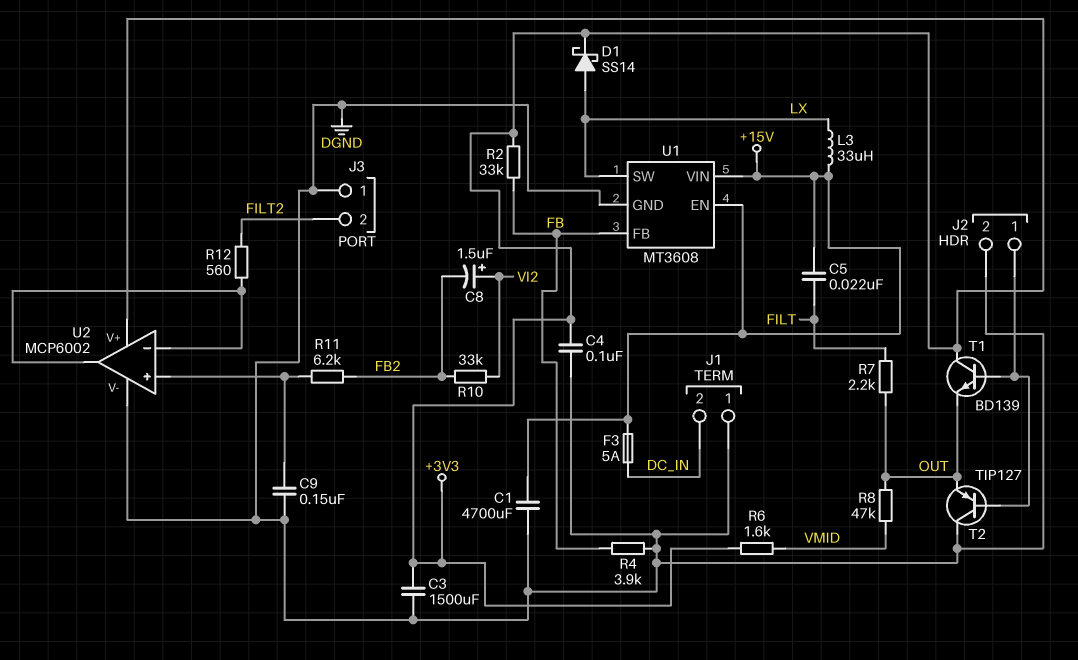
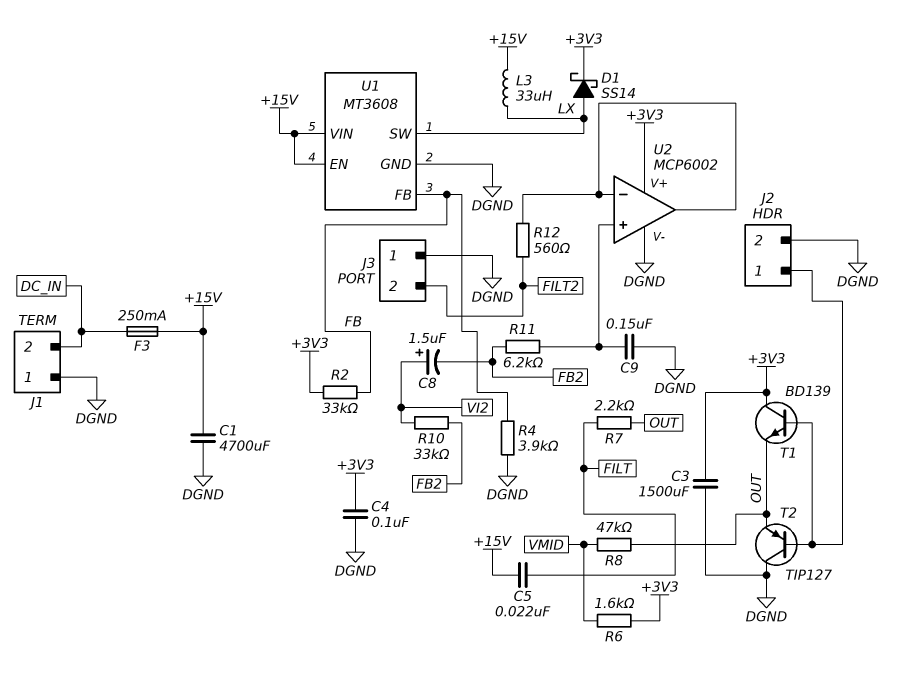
F3: 5A (+15V, DC_IN) -> 250mA (+15V, DC_IN)

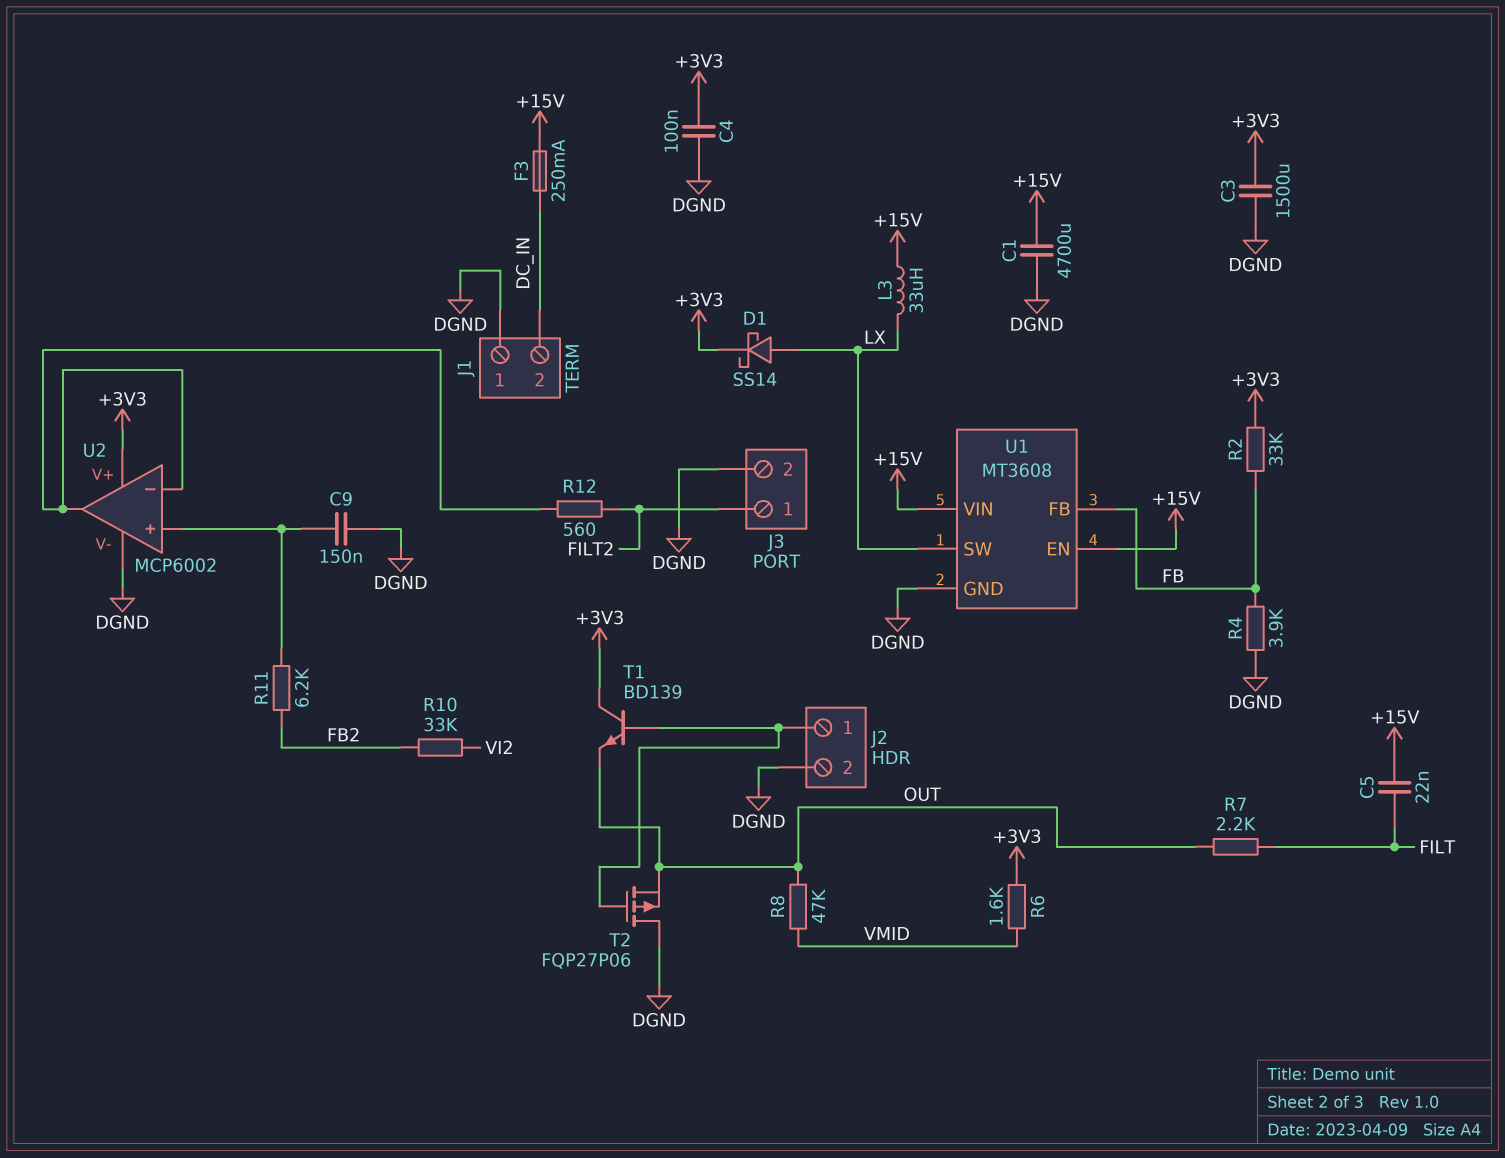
C8: 1.5uF (plus VI2, minus FB2) -> none
J3 pin 1: DGND -> FILT2
J3 pin 2: FILT2 -> DGND
T2: PNP TIP127 (B J2/1, C DGND, E OUT) -> PMOS FQP27P06 (G J2/1, D DGND, S OUT)

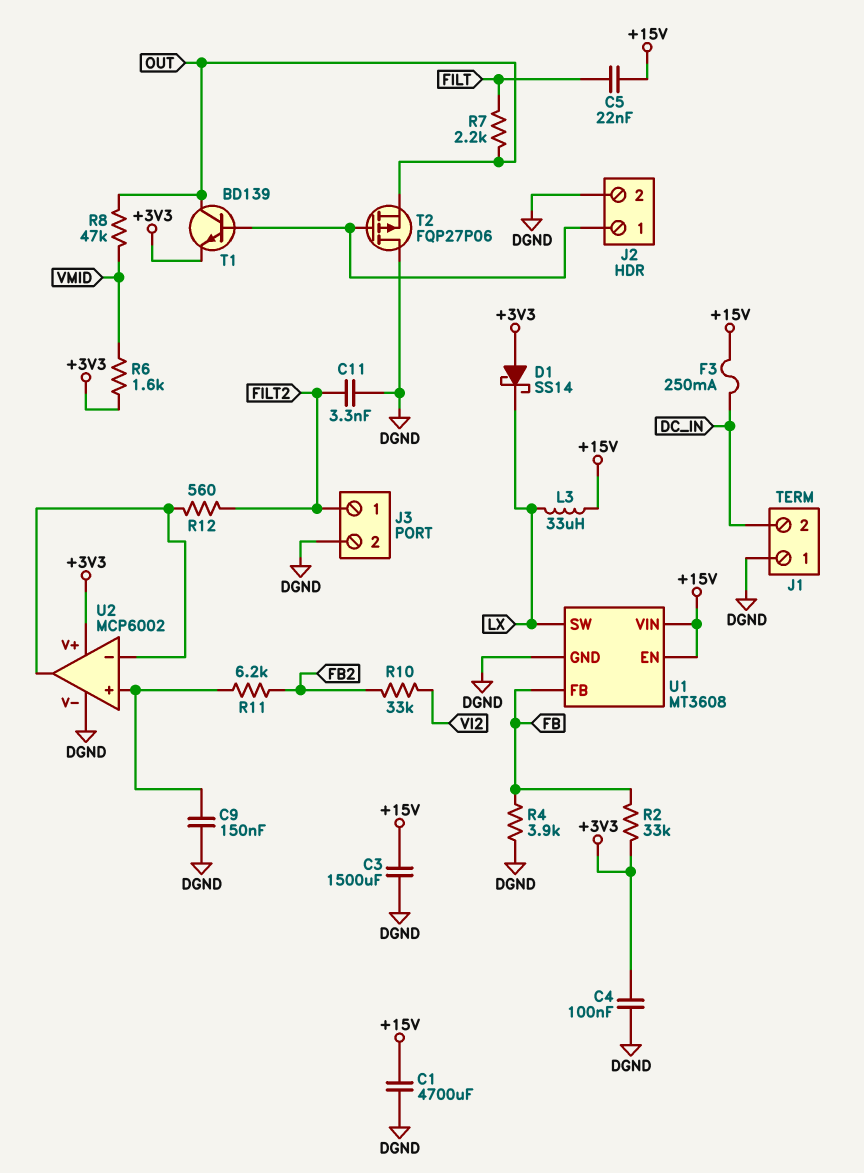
C3: 1500uF (+3V3, DGND) -> 1500uF (+15V, DGND)
C11: none -> 3.3nF (DGND, FILT2)
D1: schottky SS14 (A LX, K +3V3) -> schottky SS14 (A +3V3, K LX)
T1: NPN BD139 (B J2/1, C +3V3, E OUT) -> NPN BD139 (B J2/1, C OUT, E +3V3)

